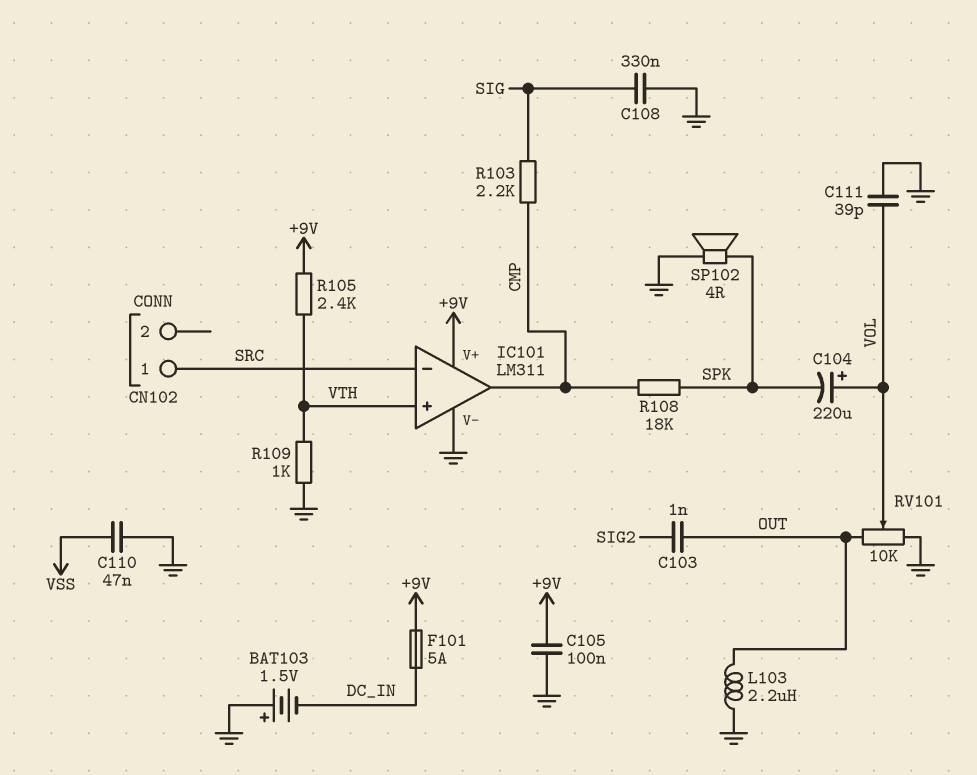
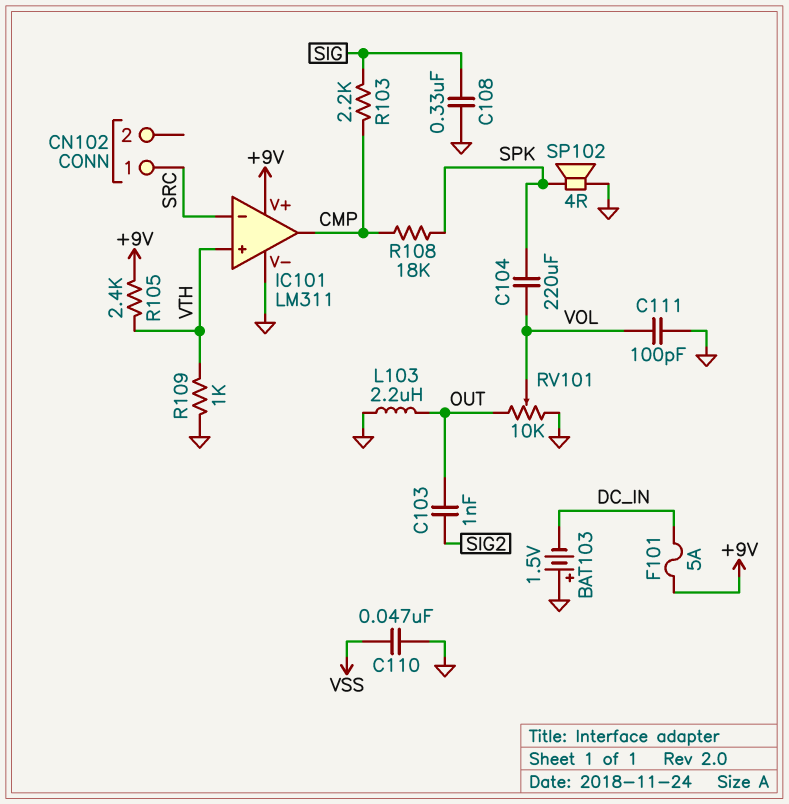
C104: 220uF (plus VOL, minus SPK) -> 220uF (SPK, VOL)
C105: 100nF (+9V, GND) -> none
C111: 39pF (GND, VOL) -> 100pF (GND, VOL)

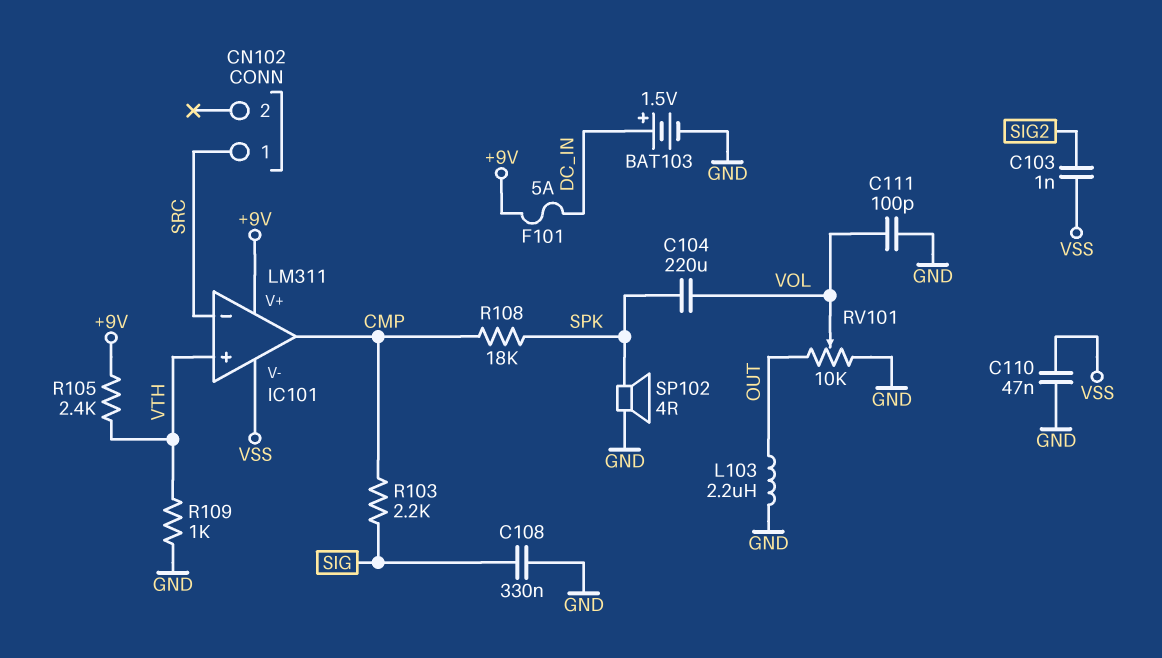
BAT103: 1.5V (plus GND, minus DC_IN) -> 1.5V (plus DC_IN, minus GND)
C103: 1nF (OUT, SIG2) -> 1nF (SIG2, VSS)
IC101 pin V-: GND -> VSS

